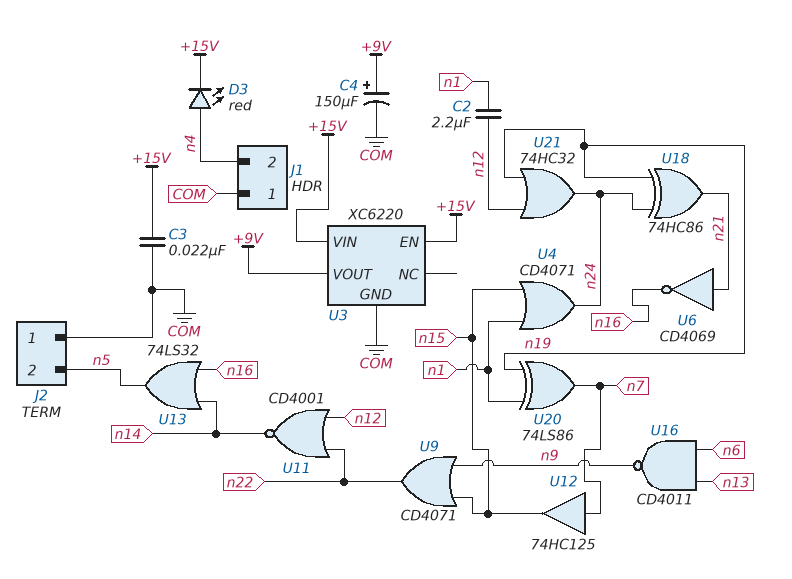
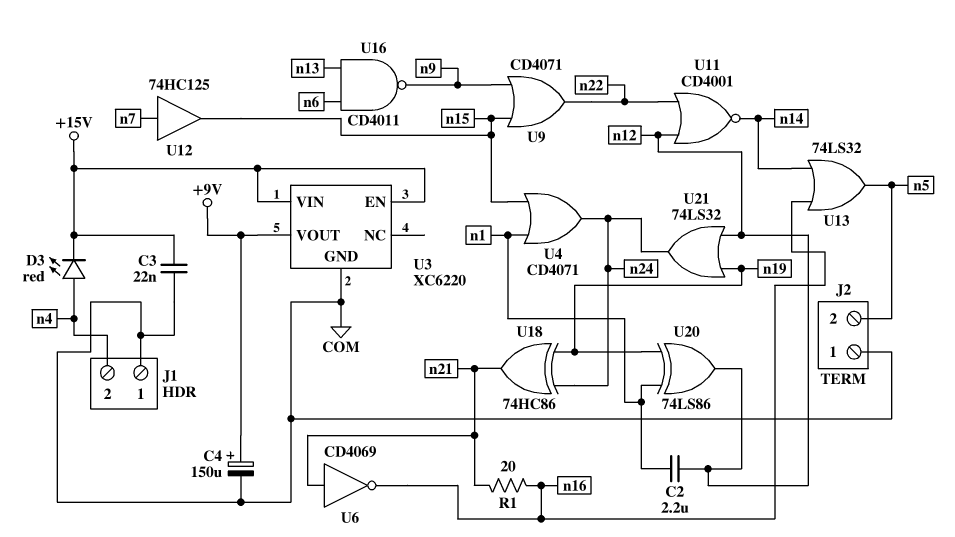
R1: none -> 20 (n16, n21)
U20: XOR 74LS86 (in n1, in n19, out n7) -> XOR 74LS86 (in n1, in n19, out n12)
U21: OR 74HC32 (in n12, in n19, out n24) -> OR 74LS32 (in n12, in n19, out n24)

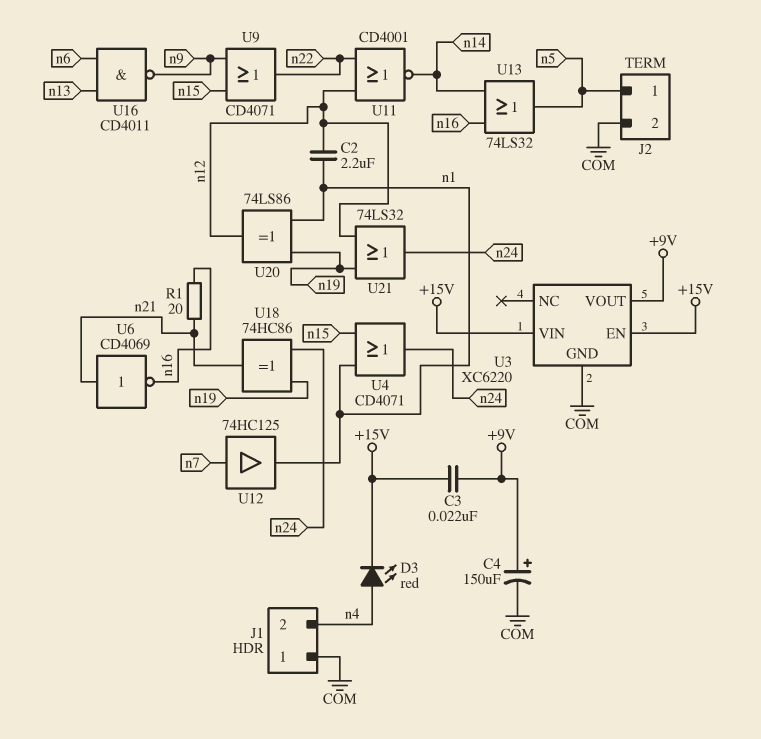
C3: 22nF (+15V, COM) -> 22nF (+9V, +15V)
J2 pin 1: COM -> n5
J2 pin 2: n5 -> COM
U12: buffer 74HC125 (in n7, out n15) -> buffer 74HC125 (in n7, out n1)

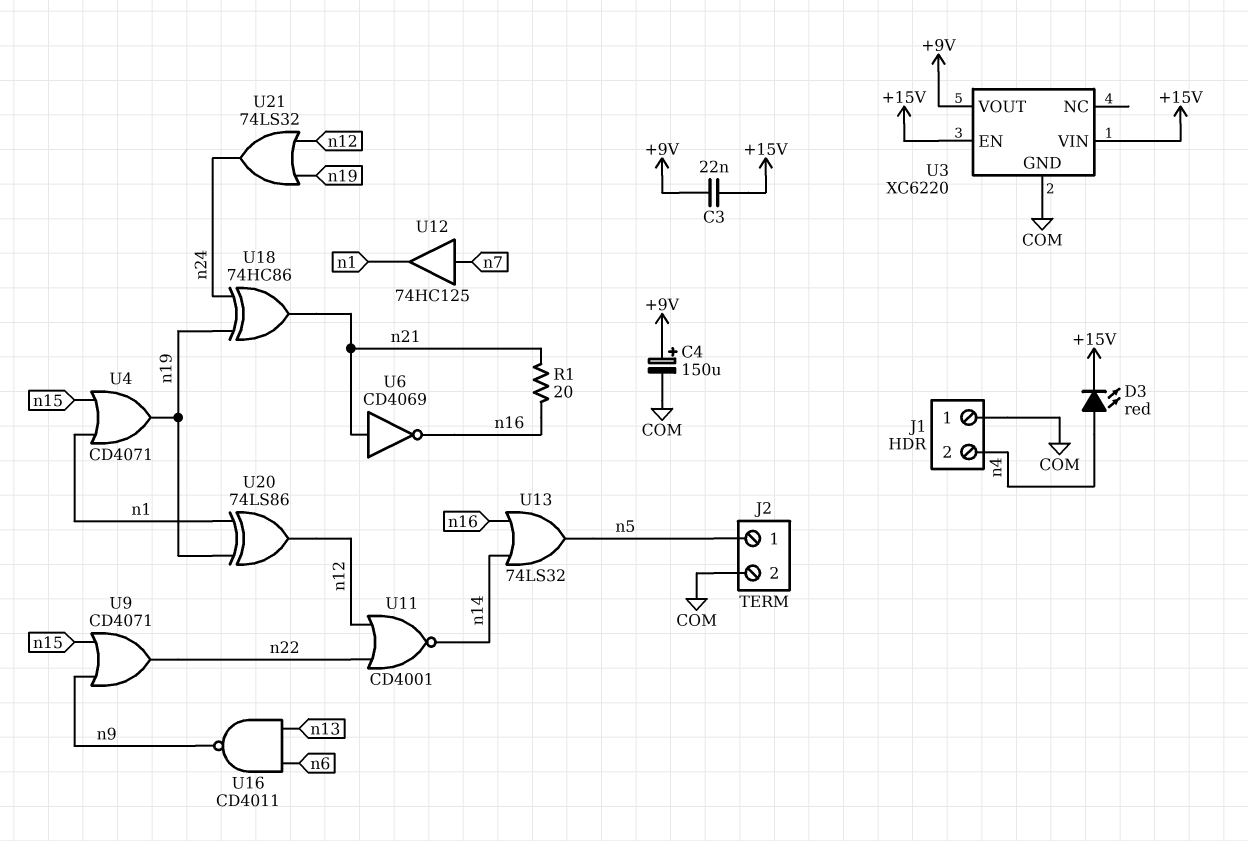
C2: 2.2uF (n1, n12) -> none
U4: OR CD4071 (in n1, in n15, out n24) -> OR CD4071 (in n1, in n15, out n19)

